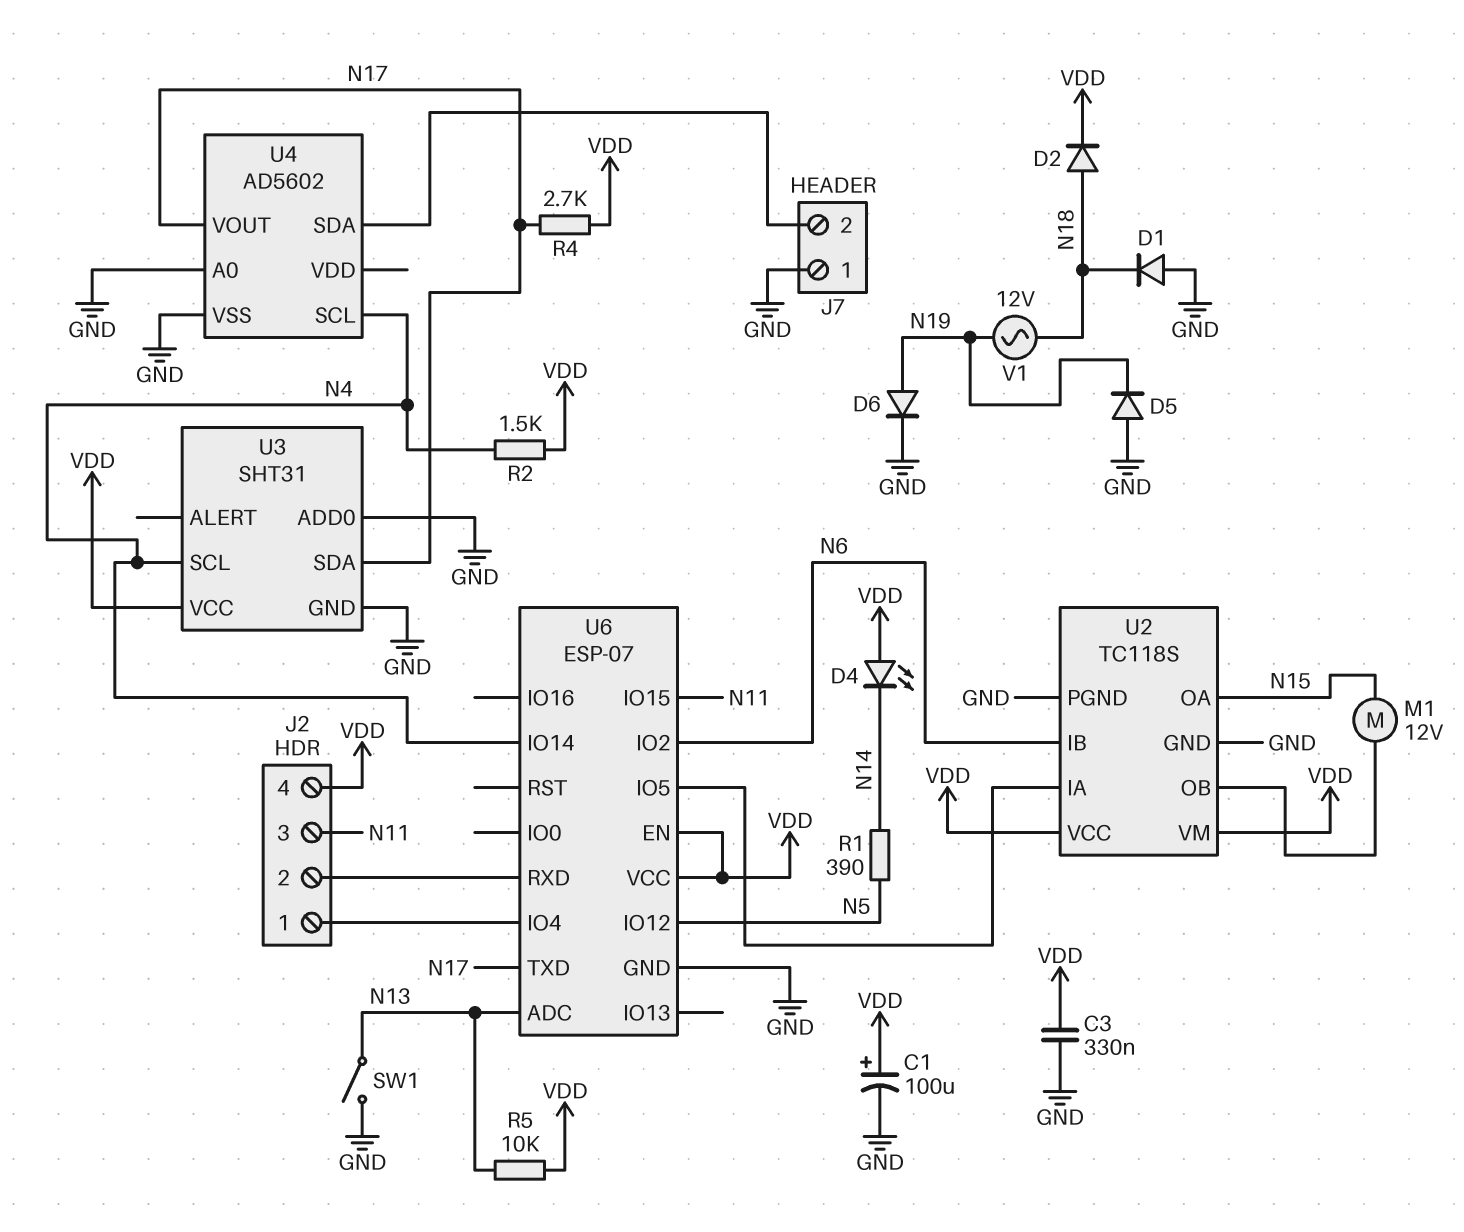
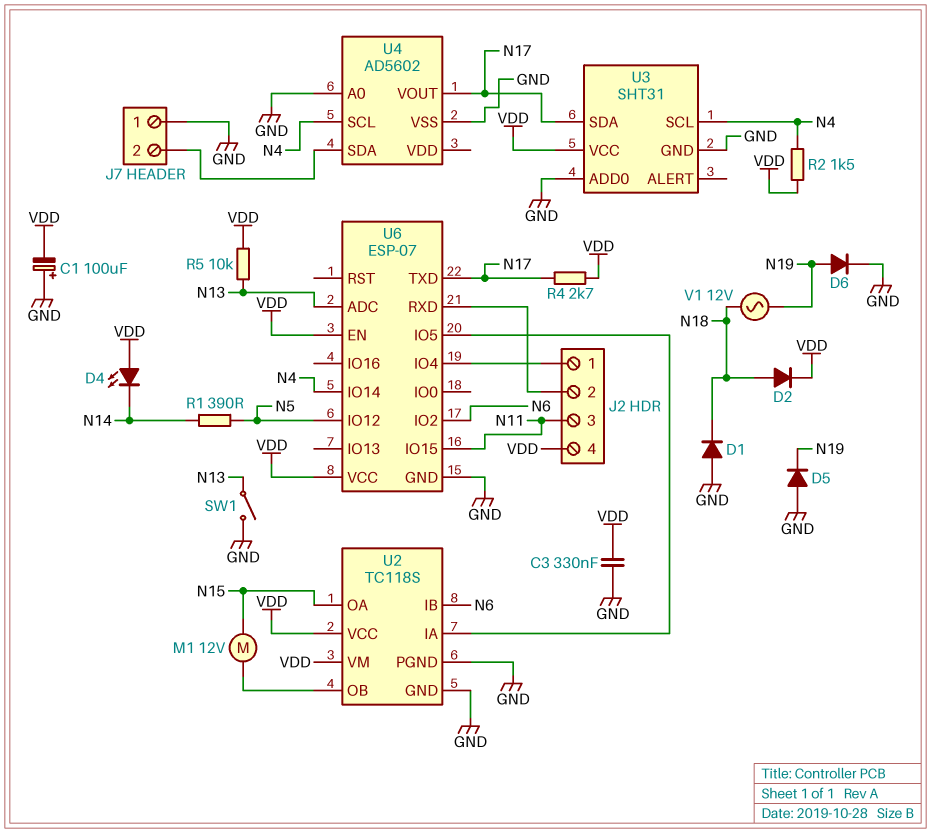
C1: 100uF (plus VDD, minus GND) -> 100uF (plus GND, minus VDD)

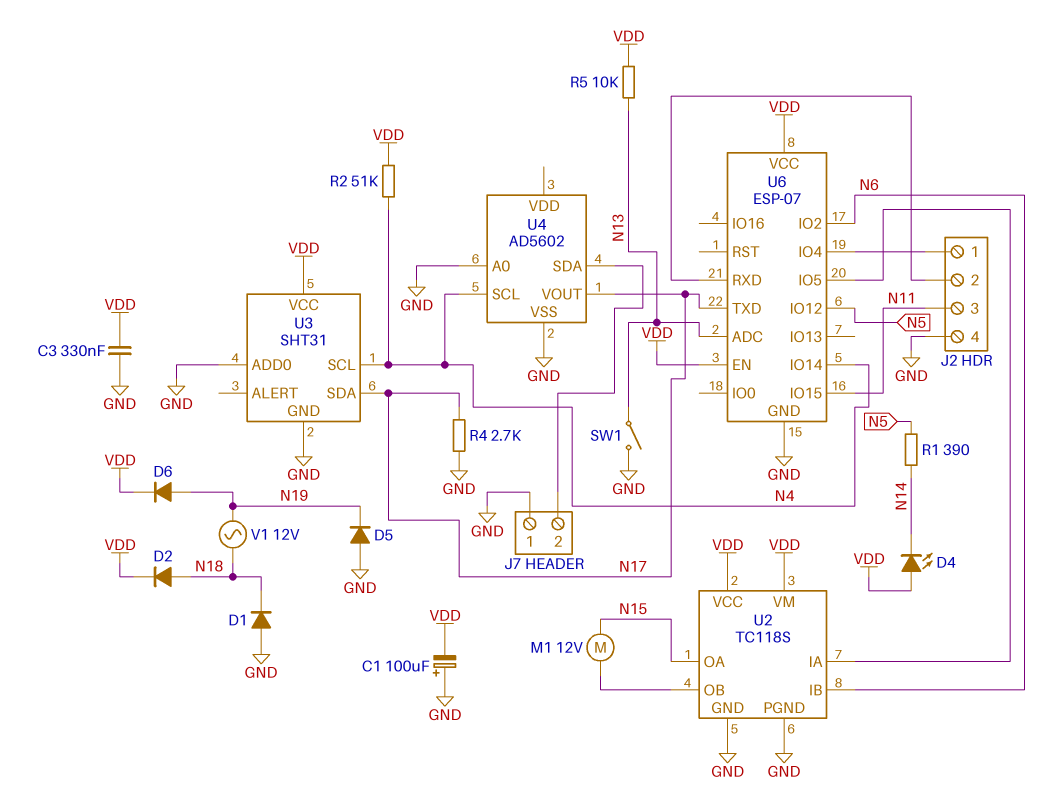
D6: diode (A N19, K GND) -> diode (A N19, K VDD)
J2 pin 4: VDD -> GND
R2: 1.5k (N4, VDD) -> 51k (N4, VDD)
R4: 2.7k (N17, VDD) -> 2.7k (GND, N17)

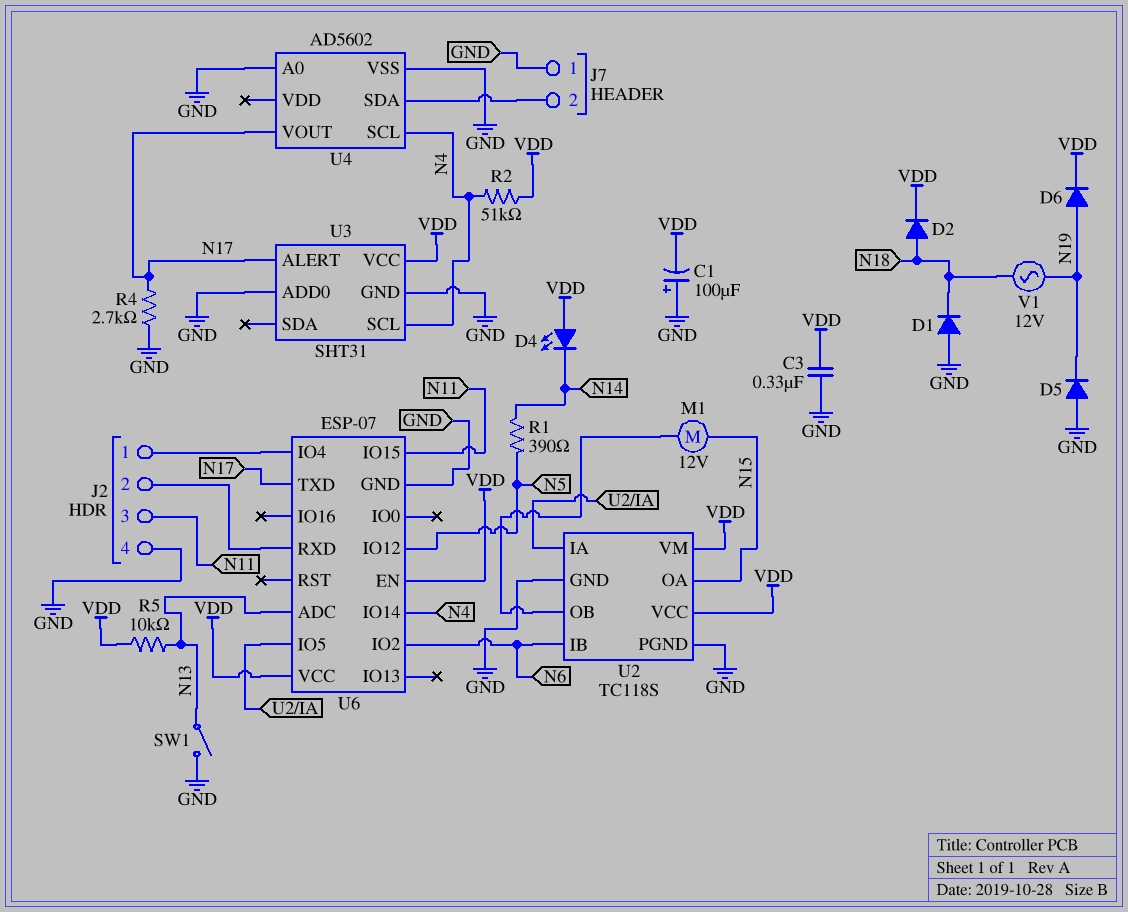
U3 pin ALERT: none -> N17
U3 pin SDA: N17 -> none

